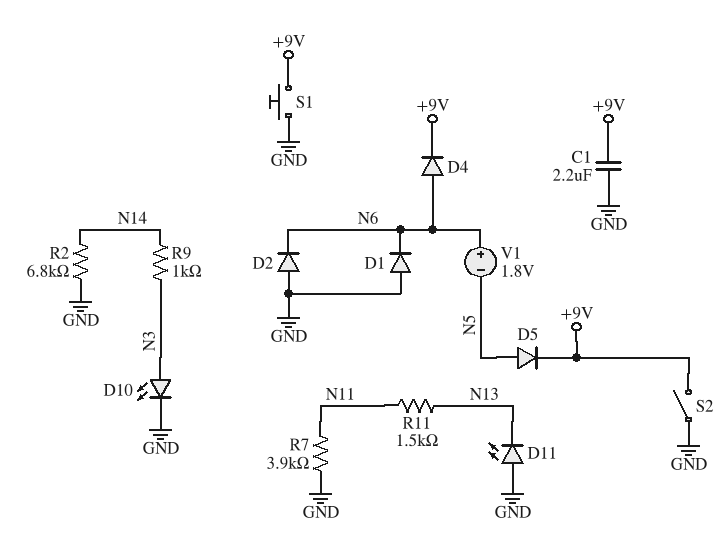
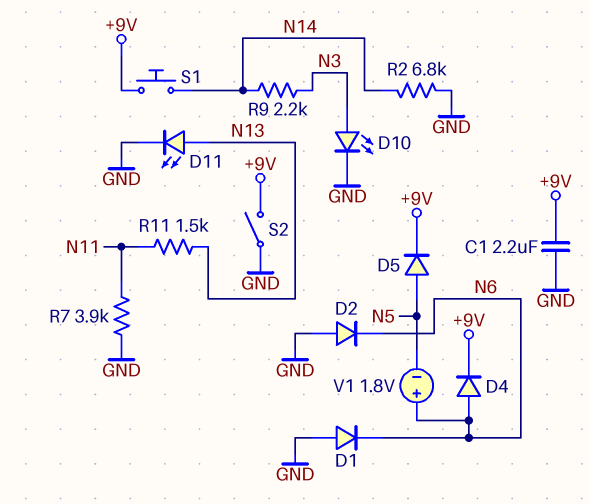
D11: LED (A GND, K N13) -> LED (A N13, K GND)
R9: 1k (N3, N14) -> 2.2k (N3, N14)
S1: button (+9V, GND) -> button (+9V, N14)

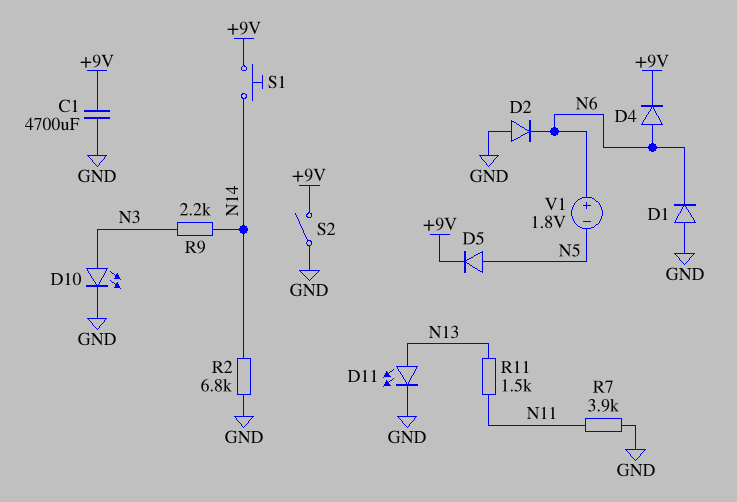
C1: 2.2uF (+9V, GND) -> 4700uF (+9V, GND)

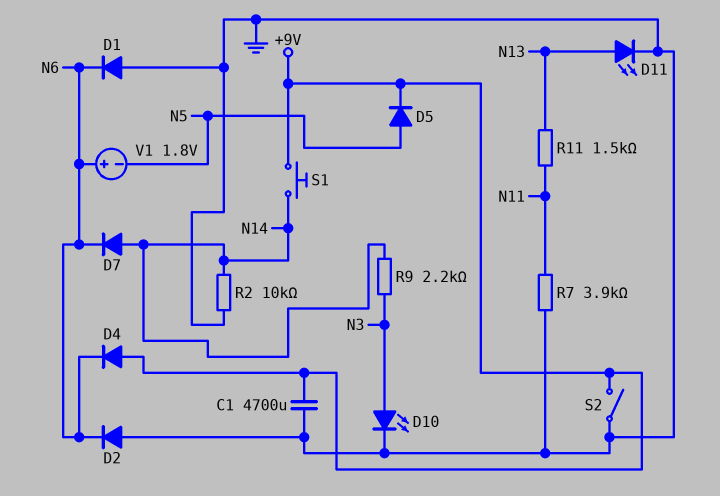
D4: diode (A N6, K +9V) -> diode (A +9V, K N6)
D7: none -> diode (A N14, K N6)
R2: 6.8k (GND, N14) -> 10k (GND, N14)

